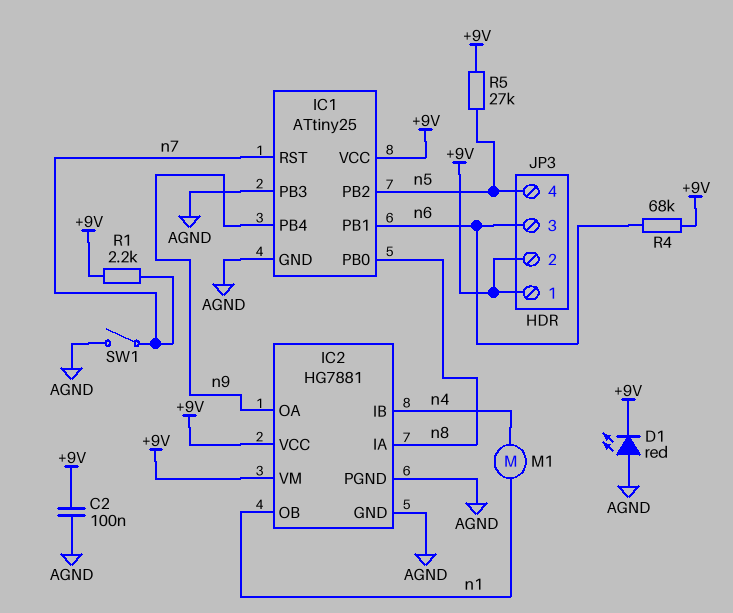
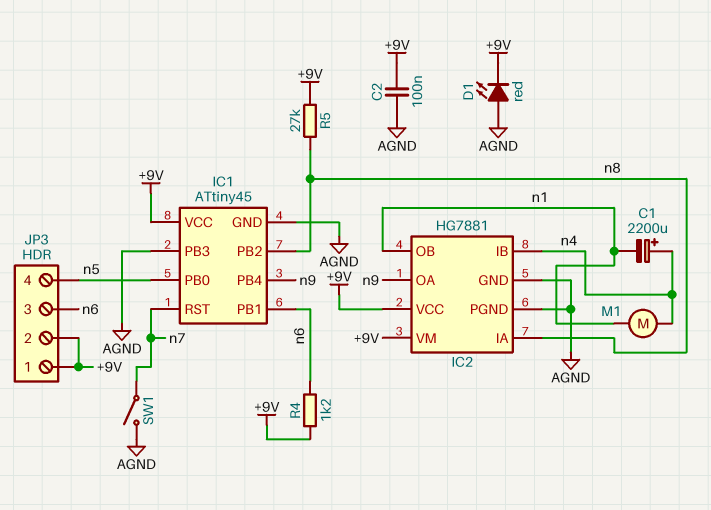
C1: none -> 2200uF (plus n4, minus n1)
IC1: ATtiny25 -> ATtiny45
IC1 pin PB0: n8 -> n5
IC1 pin PB2: n5 -> n8
R1: 2.2k (+9V, n7) -> none
R4: 68k (+9V, n6) -> 1.2k (+9V, n6)
R5: 27k (+9V, n5) -> 27k (+9V, n8)

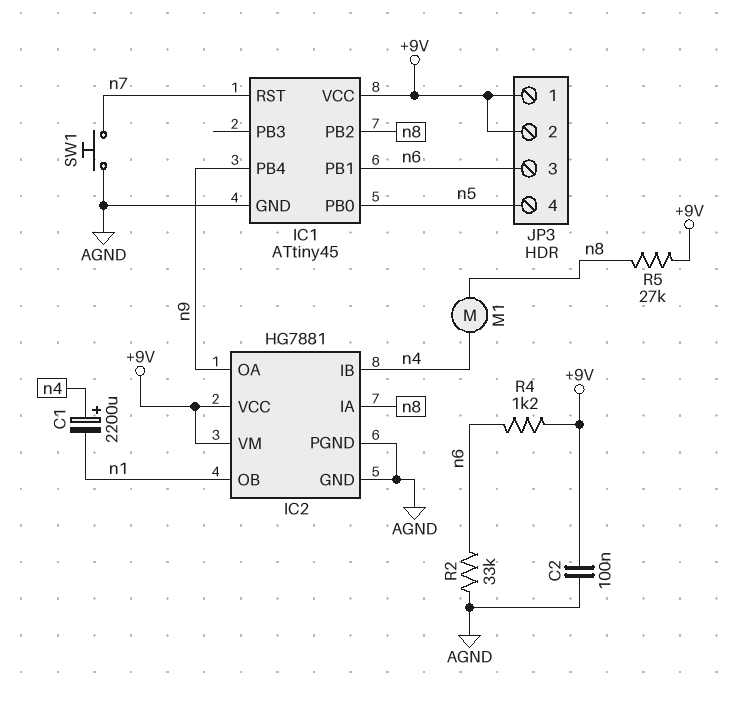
D1: LED red (A AGND, K +9V) -> none
IC1 pin PB3: AGND -> none
M1: motor (n1, n4) -> motor (n4, n8)
R2: none -> 33k (AGND, n6)
SW1: switch (AGND, n7) -> button (AGND, n7)

